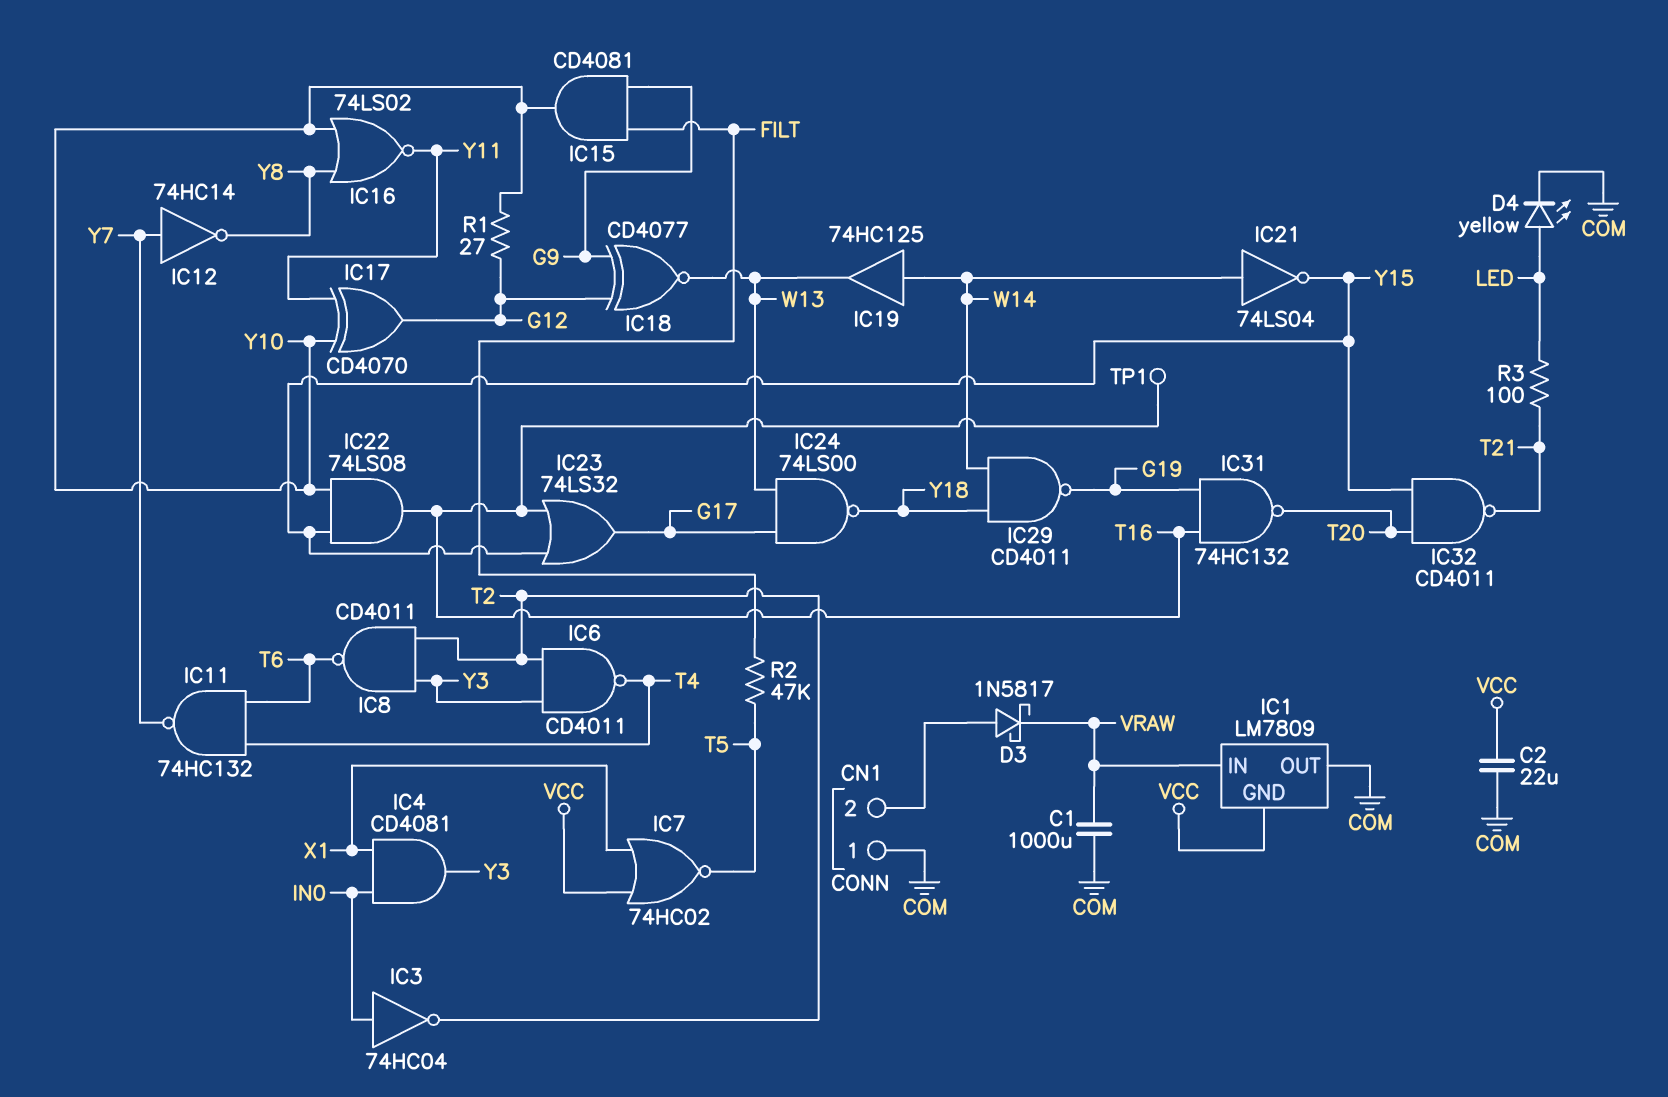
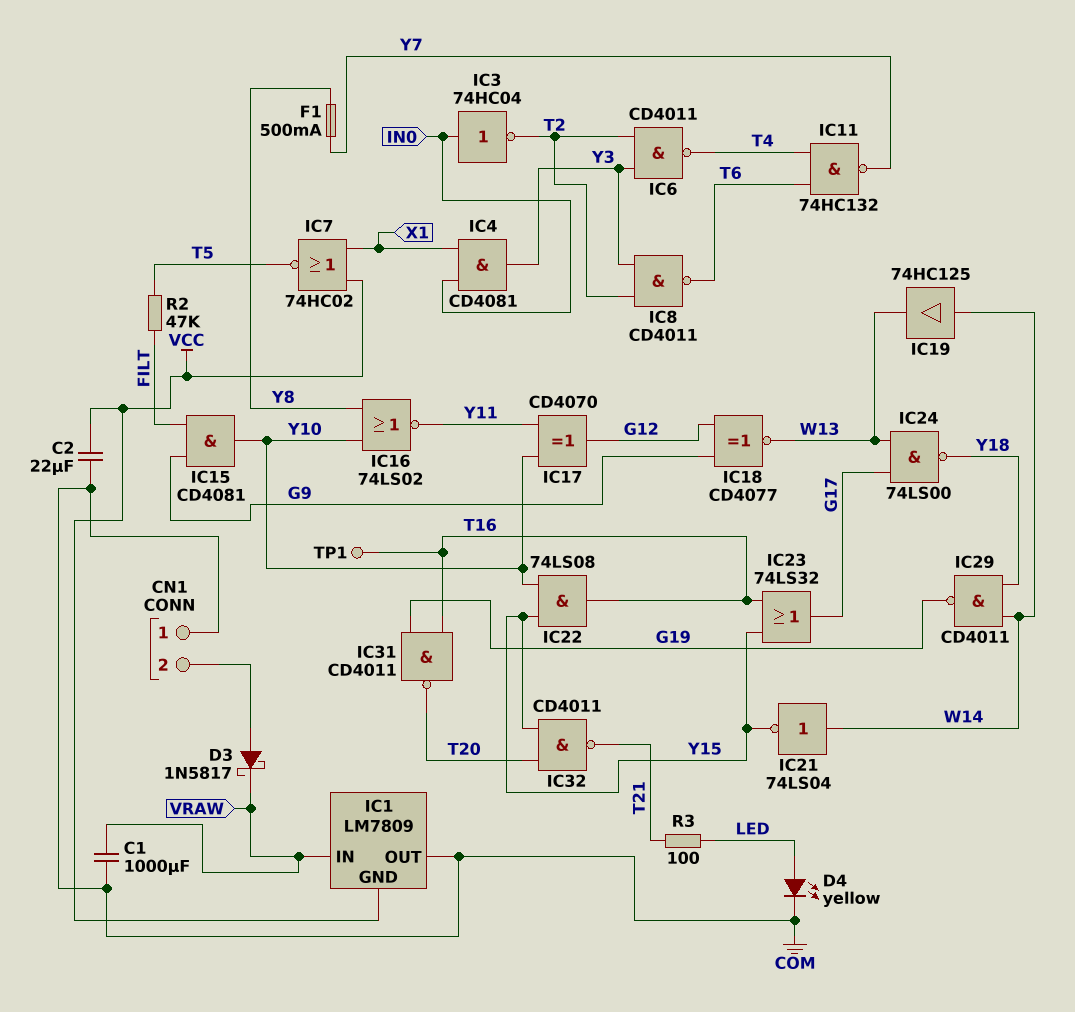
F1: none -> 500mA (Y7, Y8)
IC12: NOT 74HC14 (in Y7, out Y8) -> none
IC31: NAND 74HC132 (in G19, in T16, out T20) -> NAND CD4011 (in G19, in T16, out T20)
R1: 27 (G12, Y10) -> none

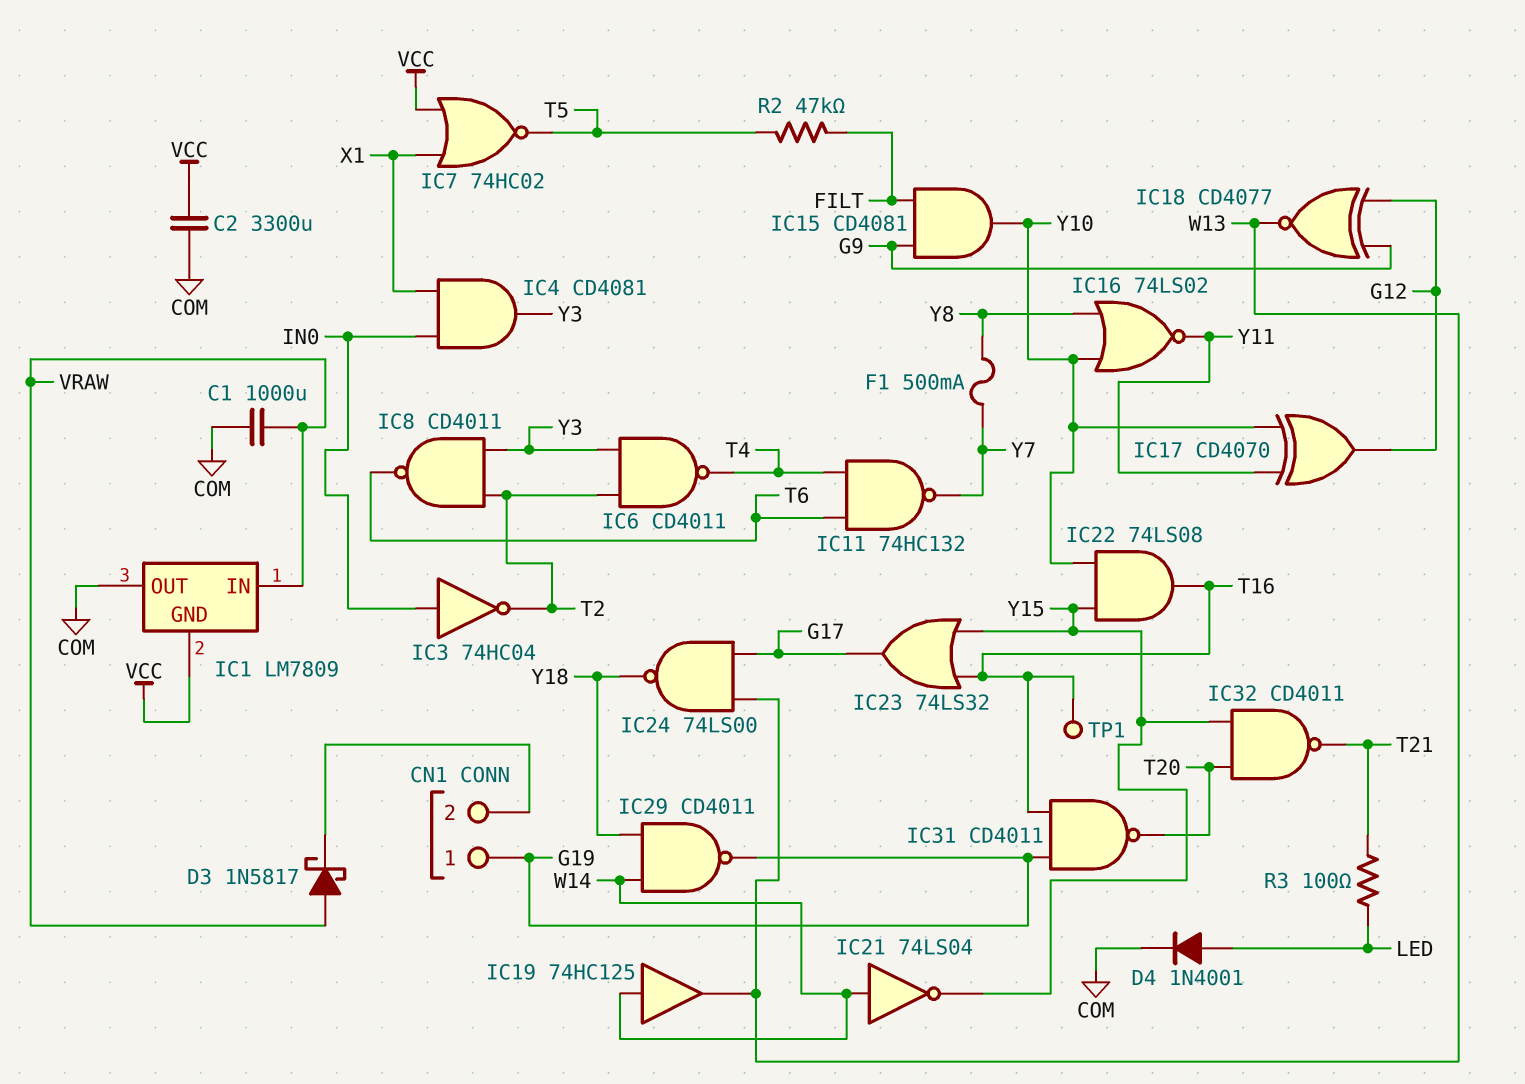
C2: 22uF (COM, VCC) -> 3300uF (COM, VCC)
CN1 pin 1: COM -> G19
D3: schottky 1N5817 (A CN1/2, K VRAW) -> schottky 1N5817 (A VRAW, K CN1/2)
D4: LED yellow (A LED, K COM) -> diode 1N4001 (A LED, K COM)

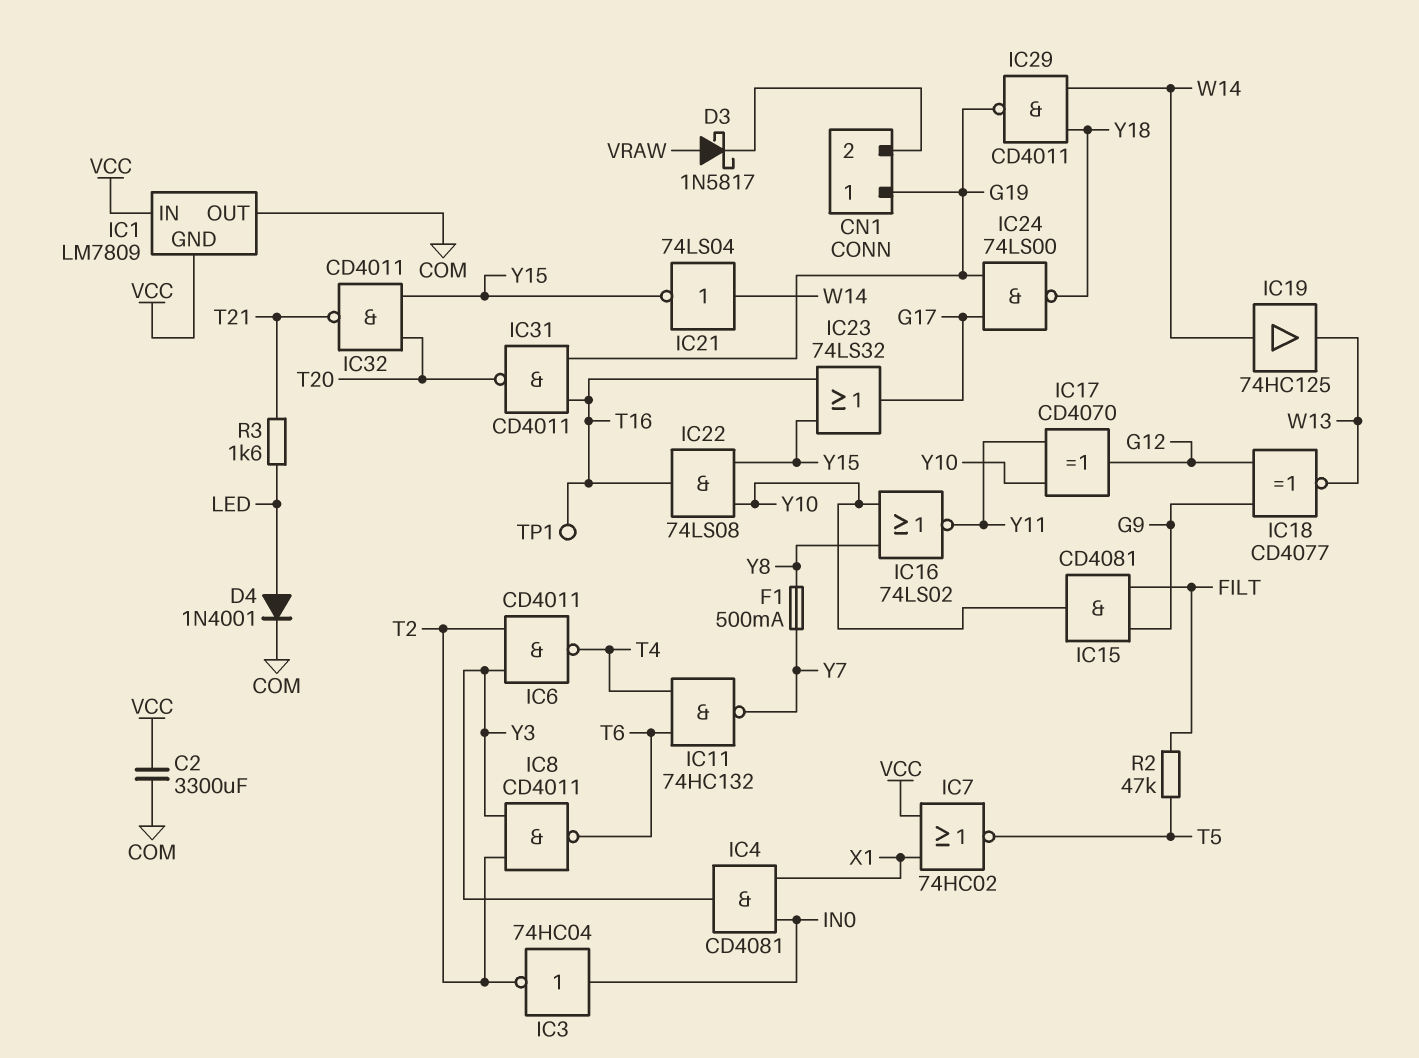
C1: 1000uF (COM, VRAW) -> none
IC1 pin IN: VRAW -> VCC
IC24: NAND 74LS00 (in G17, in W13, out Y18) -> NAND 74LS00 (in G17, in G19, out Y18)
R3: 100 (LED, T21) -> 1.6k (LED, T21)

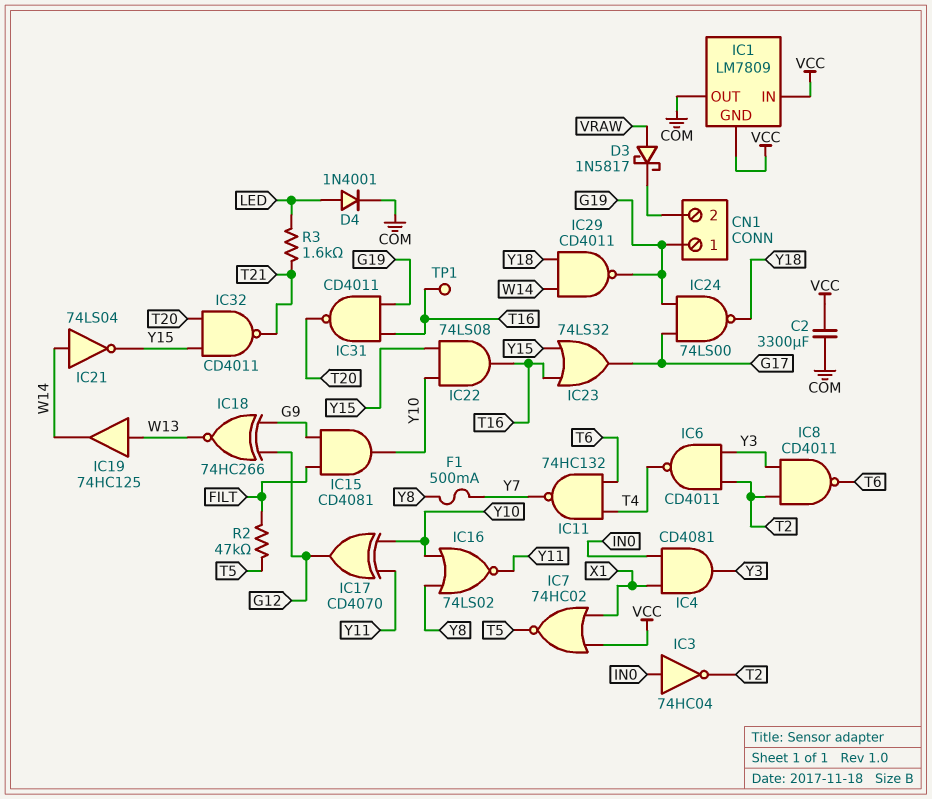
IC18: XNOR CD4077 (in G9, in G12, out W13) -> XNOR 74HC266 (in G9, in G12, out W13)
IC19: buffer 74HC125 (in W14, out W13) -> buffer 74HC125 (in W13, out W14)

